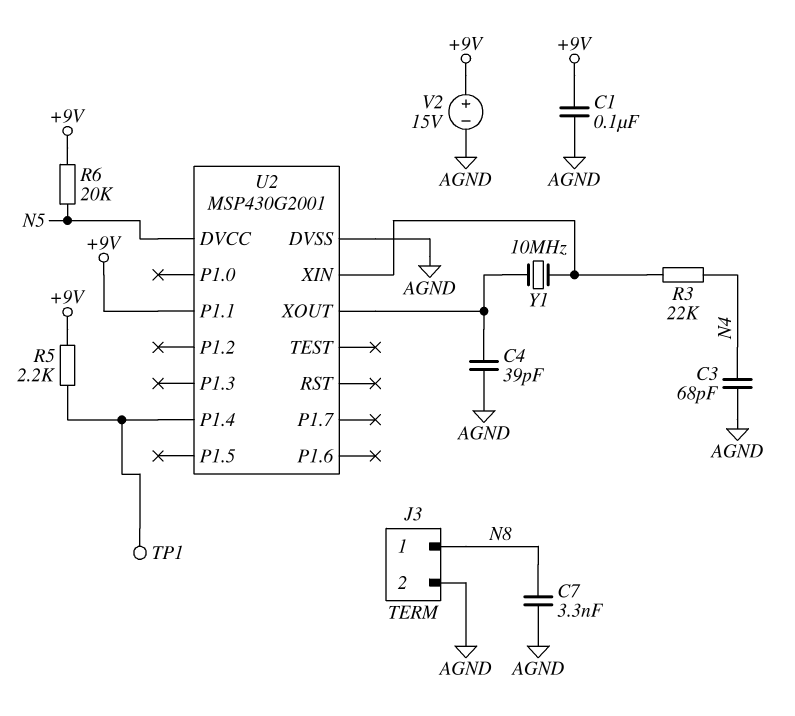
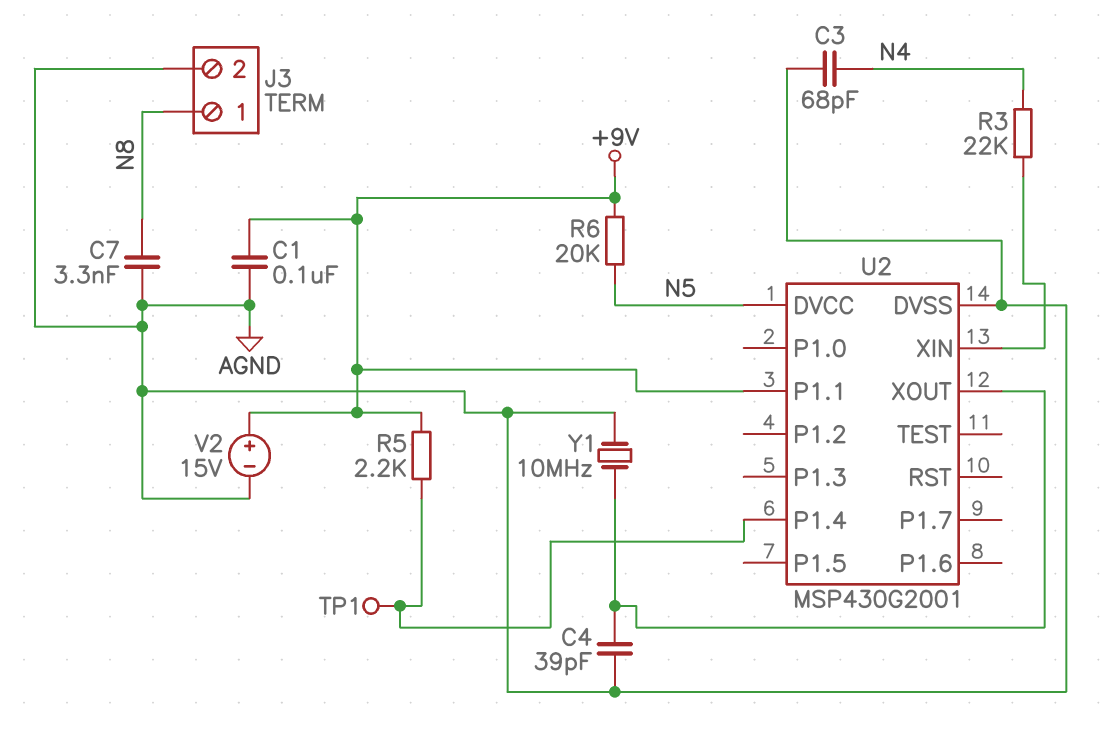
Y1: 10MHz (U2/XIN, U2/XOUT) -> 10MHz (AGND, U2/XOUT)

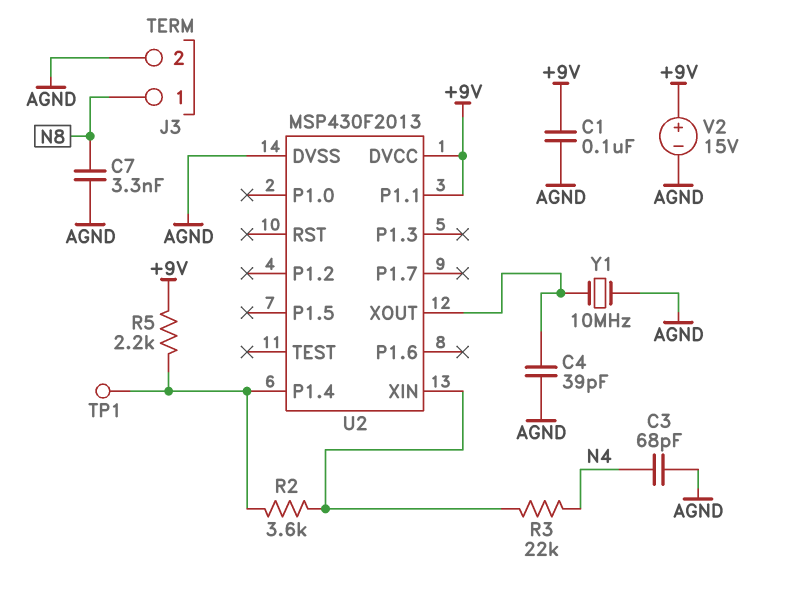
R2: none -> 3.6k (U2/P1.4, U2/XIN)
R6: 20k (+9V, N5) -> none
U2: MSP430G2001 -> MSP430F2013
U2 pin DVCC: N5 -> +9V

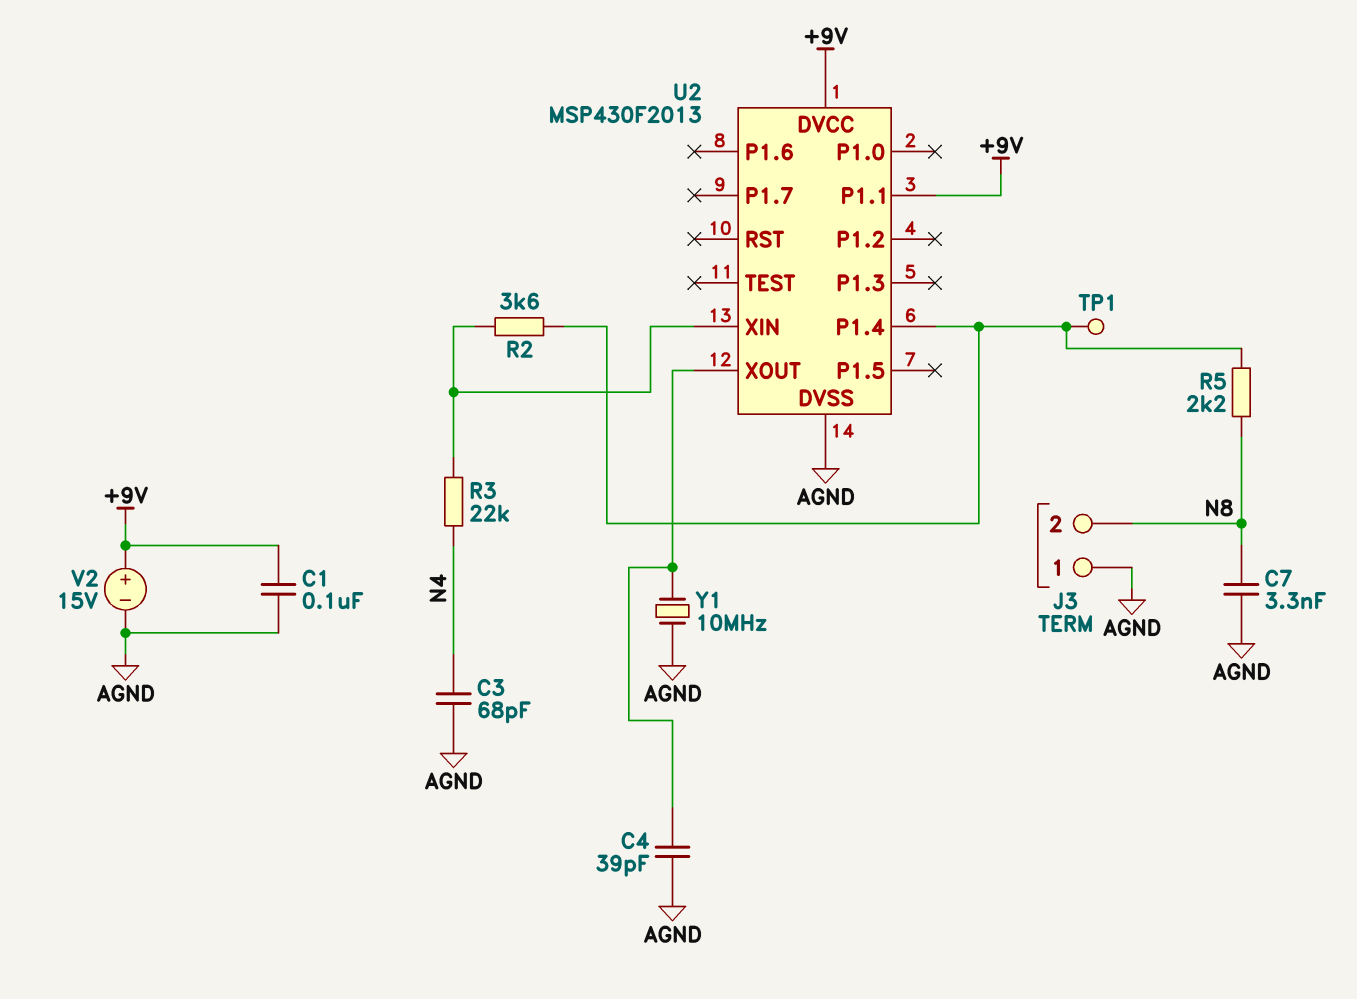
J3 pin 1: N8 -> AGND
J3 pin 2: AGND -> N8
R5: 2.2k (+9V, U2/P1.4) -> 2.2k (N8, U2/P1.4)

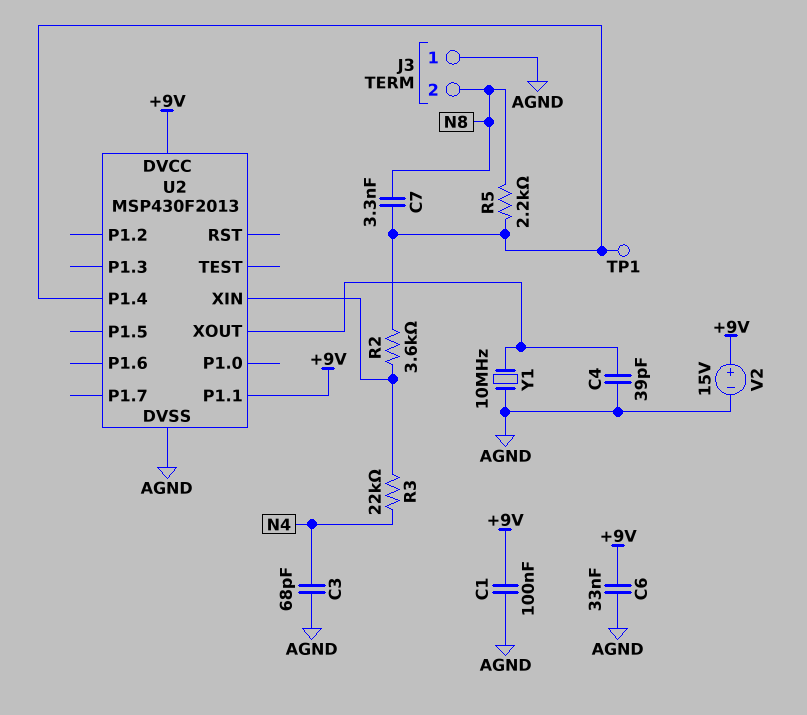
C6: none -> 33nF (+9V, AGND)
C7: 3.3nF (AGND, N8) -> 3.3nF (N8, U2/P1.4)

